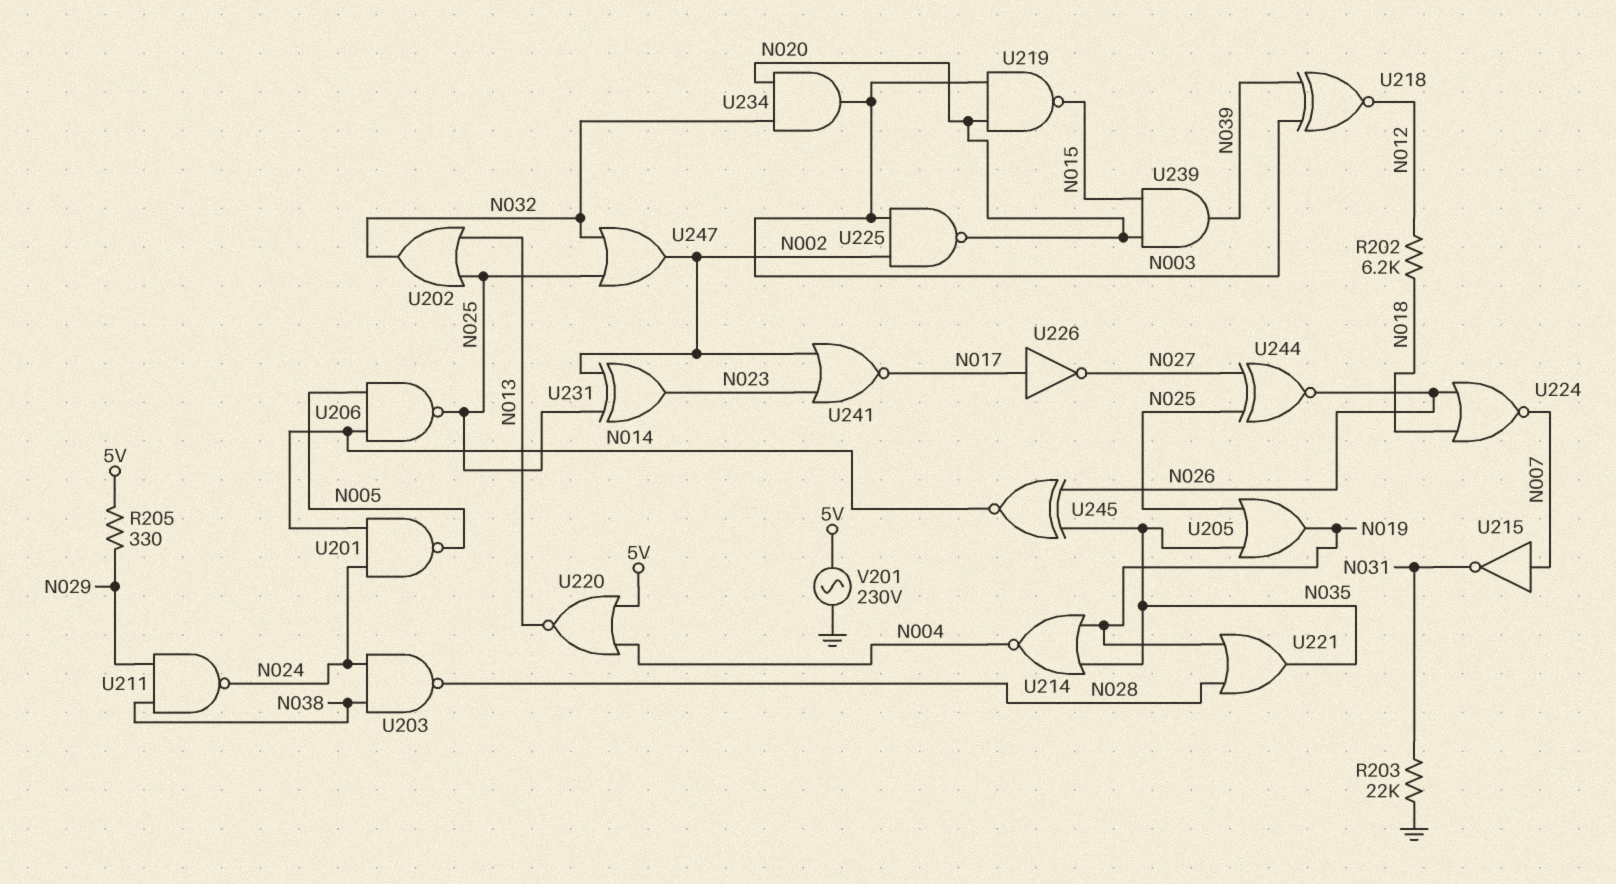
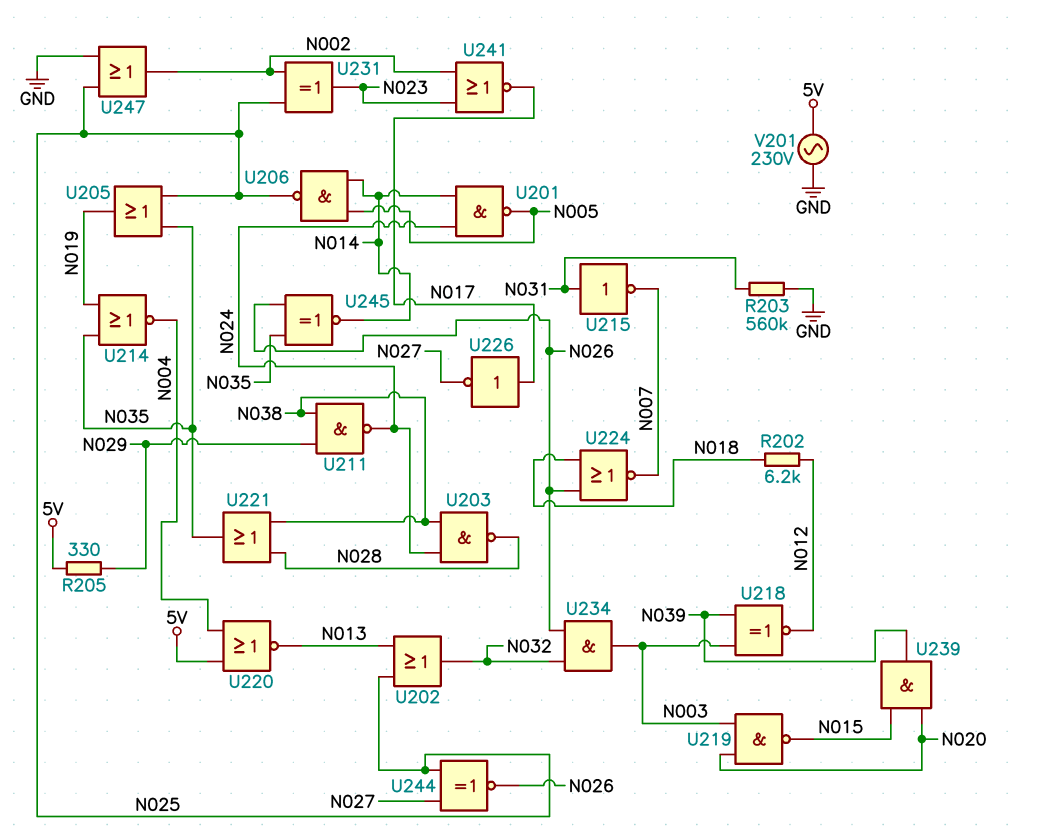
R203: 22k (GND, N031) -> 560k (GND, N031)
U215: NOT (in N007, out N031) -> NOT (in N031, out N007)
U221: OR (in N019, in N028, out N035) -> OR (in N028, in N038, out N035)
U225: NAND (in N002, in N003, out N020) -> none
U234: AND (in N020, in N032, out N003) -> AND (in N026, in N032, out N003)
U247: OR (in N025, in N032, out N002) -> OR (in GND, in N025, out N002)

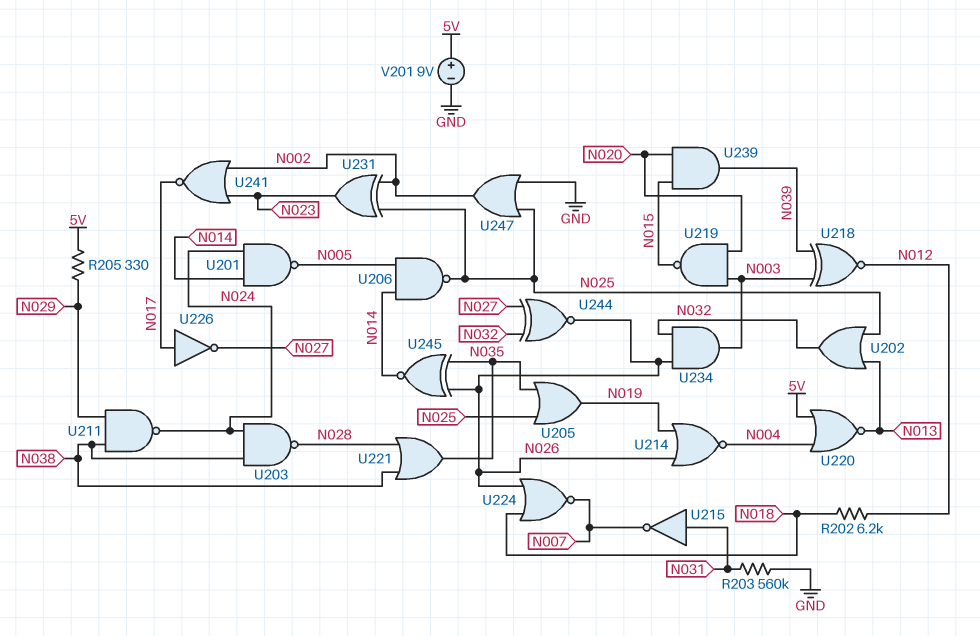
U214: NOR (in N019, in N035, out N004) -> NOR (in N019, in N026, out N004)
U244: XNOR (in N025, in N027, out N026) -> XNOR (in N027, in N032, out N026)
V201: AC 230V (5V, GND) -> 9V (plus 5V, minus GND)

